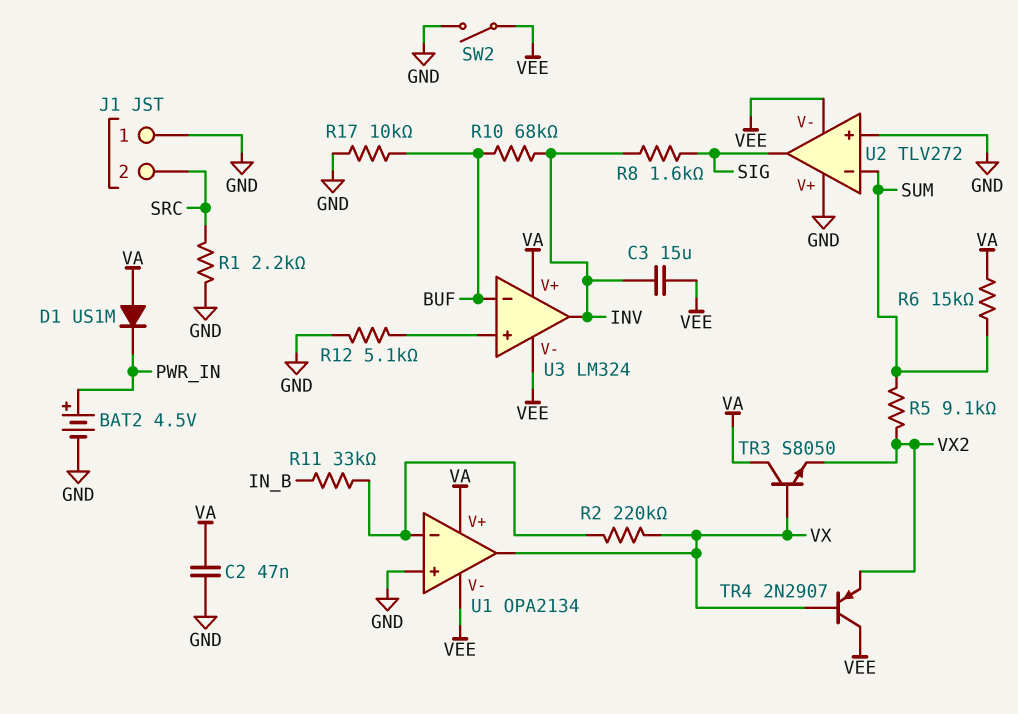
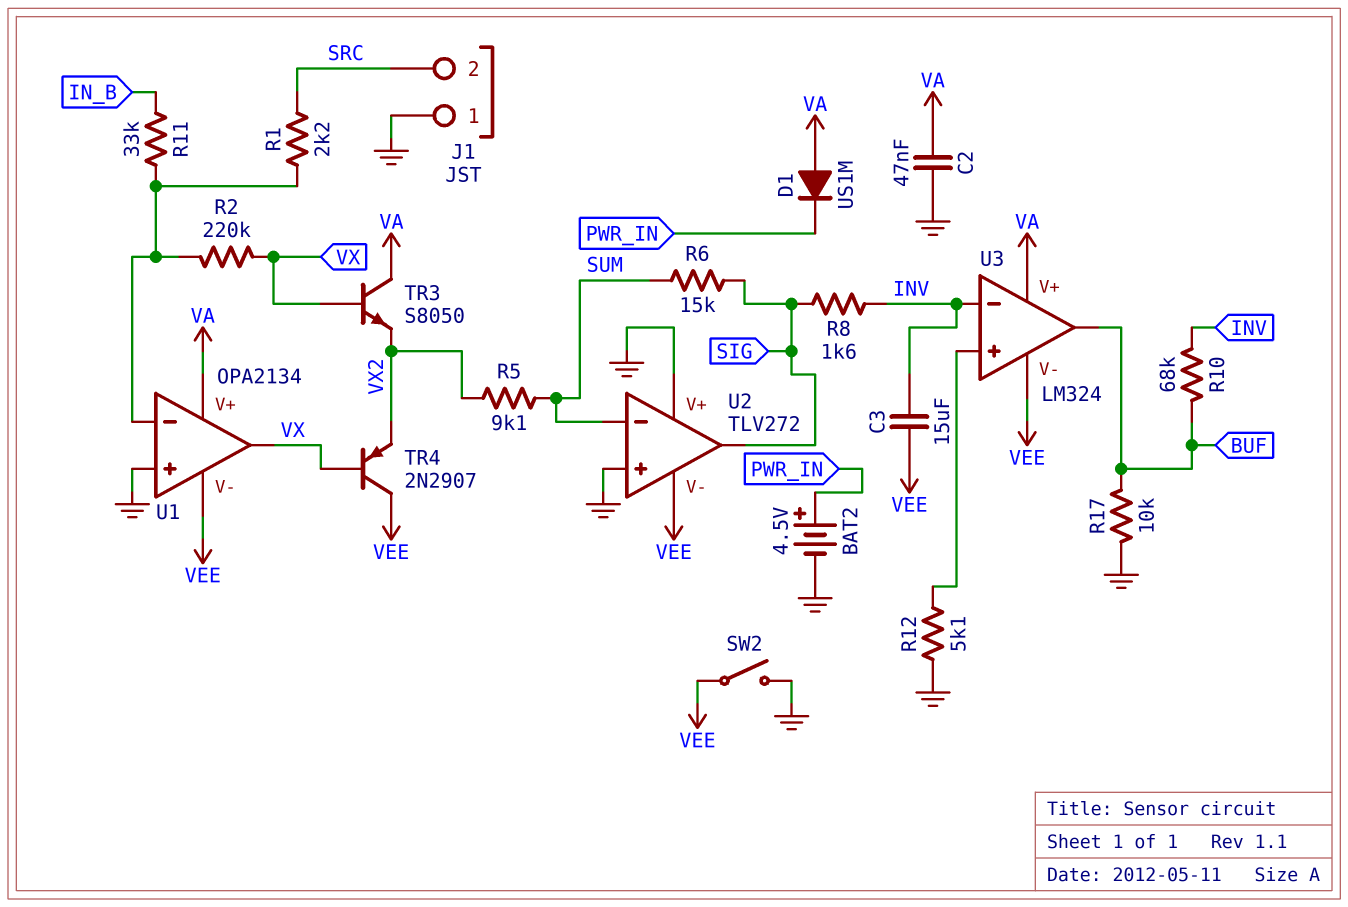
R1: 2.2k (GND, SRC) -> 2.2k (SRC, U1/in-)
R6: 15k (SUM, VA) -> 15k (SIG, SUM)
U3 pin in-: BUF -> INV
U3 pin out: INV -> BUF

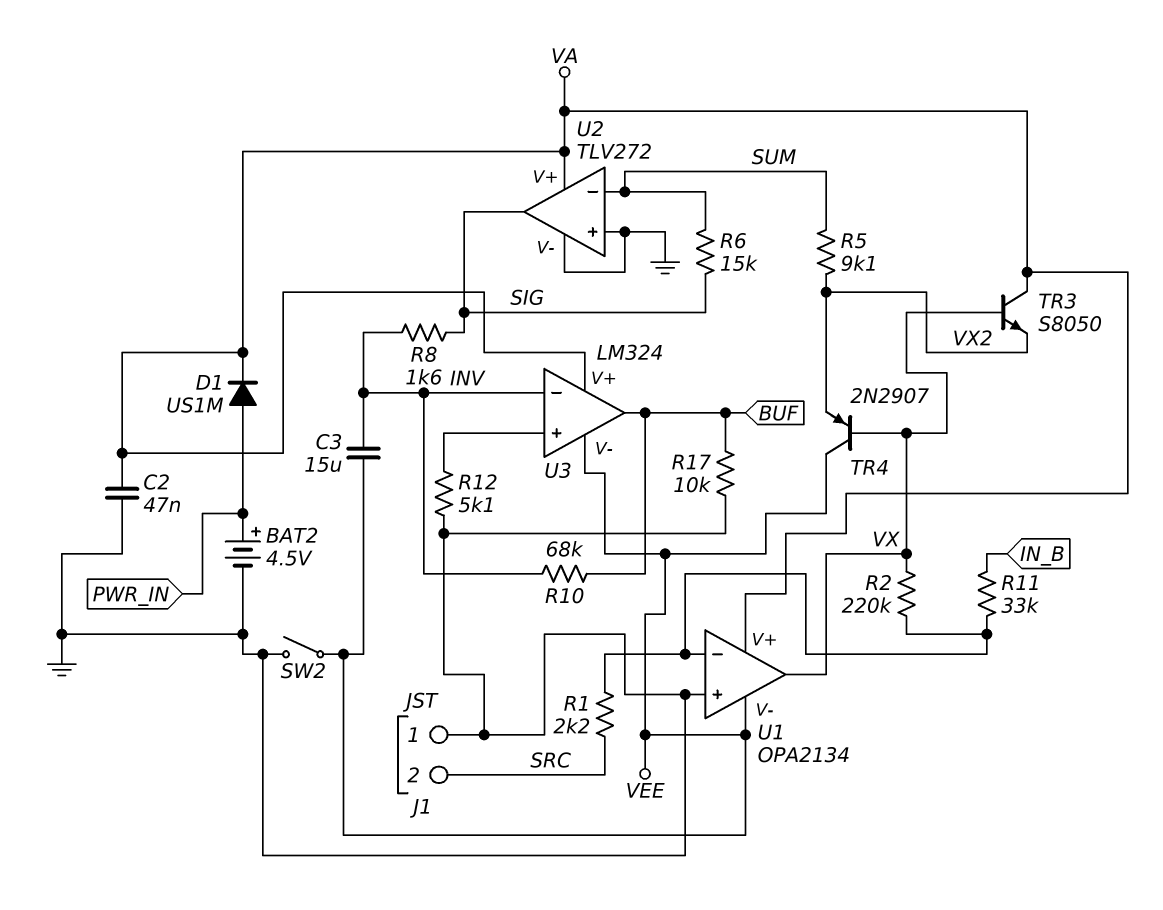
D1: diode US1M (A VA, K PWR_IN) -> diode US1M (A PWR_IN, K VA)
U2 pin V+: GND -> VA
U2 pin V-: VEE -> GND

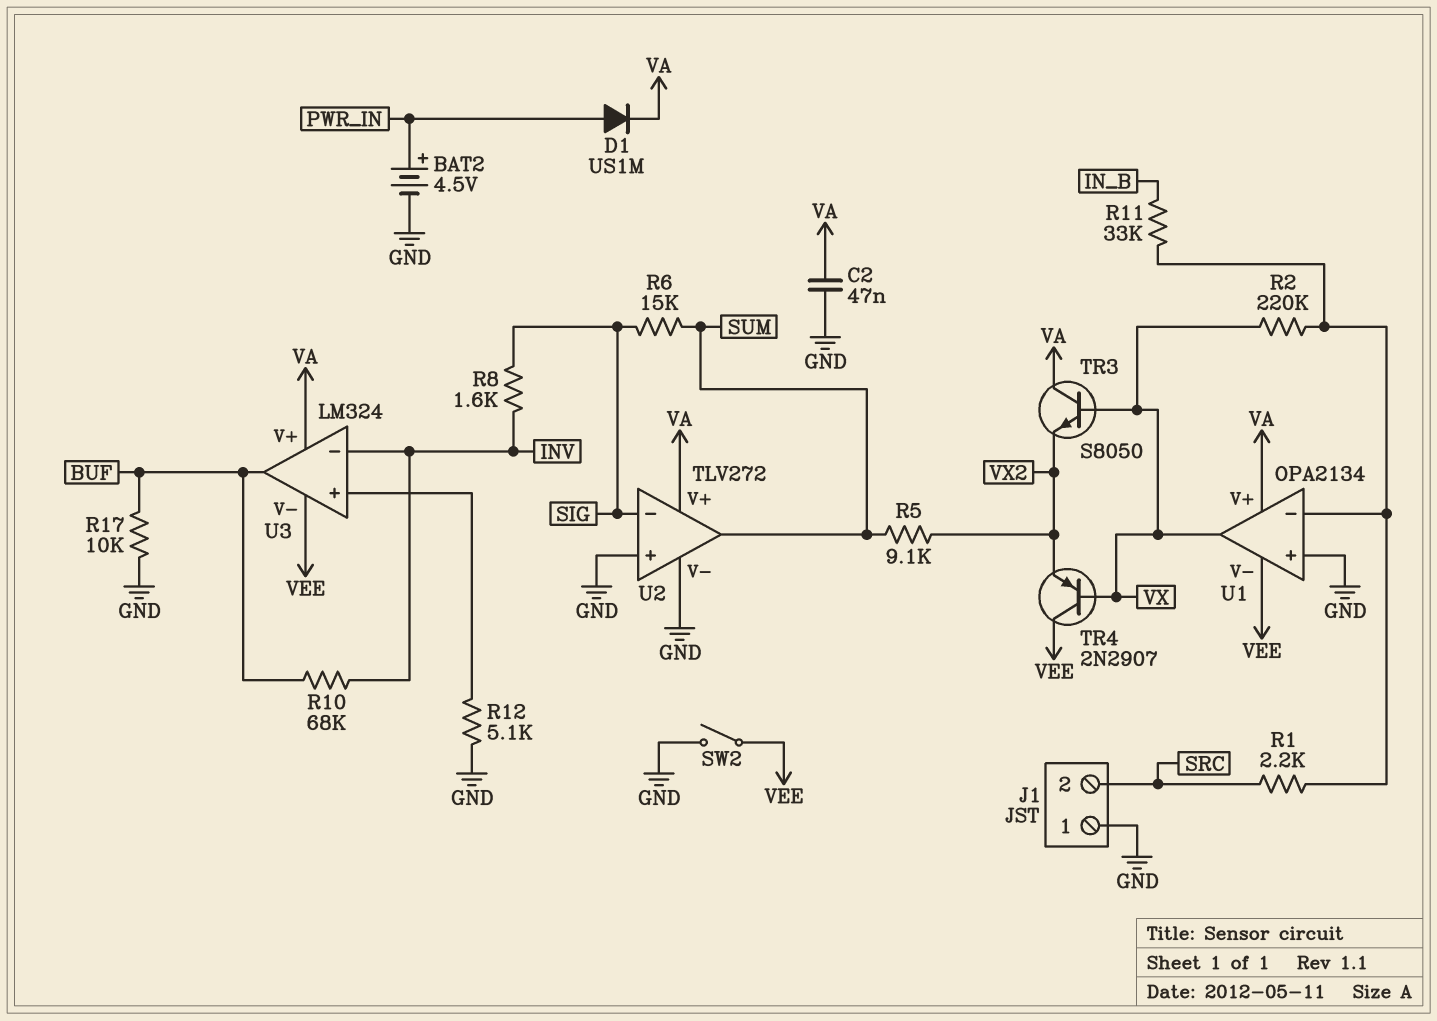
C3: 15uF (INV, VEE) -> none
U2 pin in-: SUM -> SIG
U2 pin out: SIG -> SUM

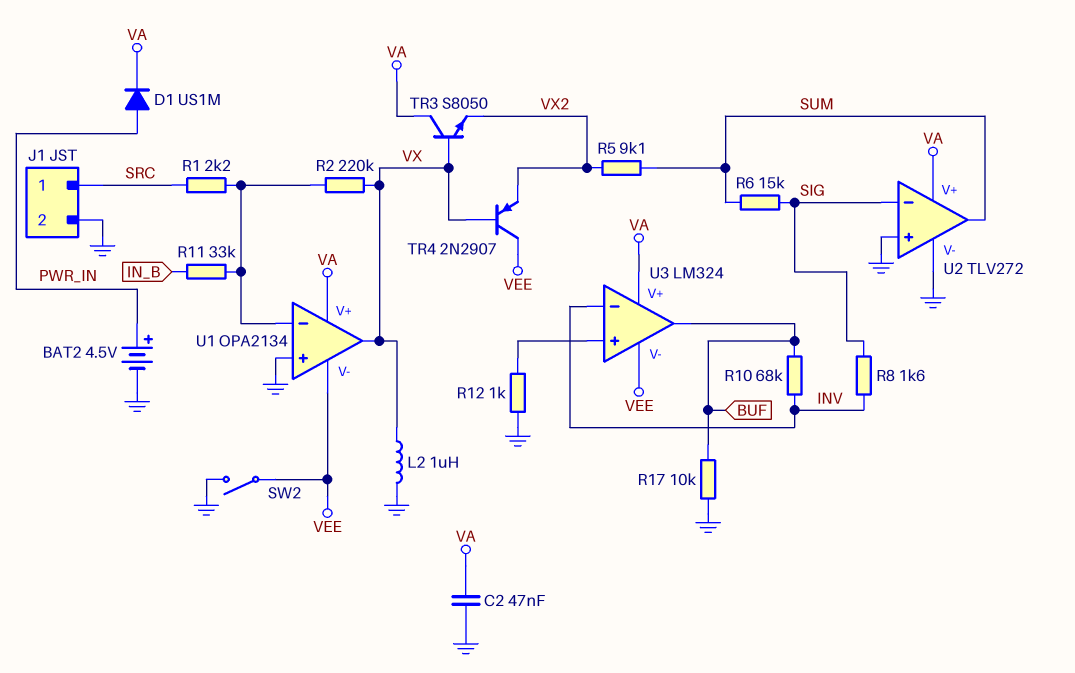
J1 pin 1: GND -> SRC
J1 pin 2: SRC -> GND
L2: none -> 1uH (GND, VX)
R12: 5.1k (GND, U3/in+) -> 1k (GND, U3/in+)

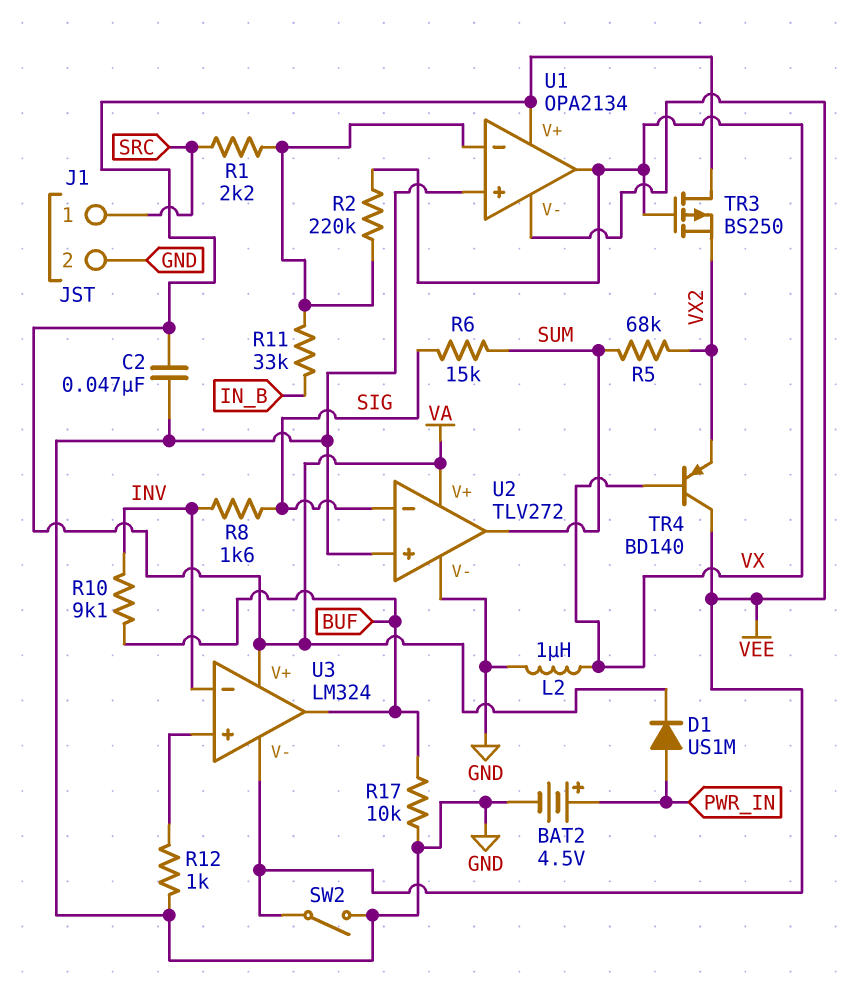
R5: 9.1k (SUM, VX2) -> 68k (SUM, VX2)
R10: 68k (BUF, INV) -> 9.1k (BUF, INV)
TR3: NPN S8050 (B VX, C VA, E VX2) -> PMOS BS250 (G VX, D VA, S VX2)
TR4: PNP 2N2907 (B VX, C VEE, E VX2) -> PNP BD140 (B VX, C VEE, E VX2)

